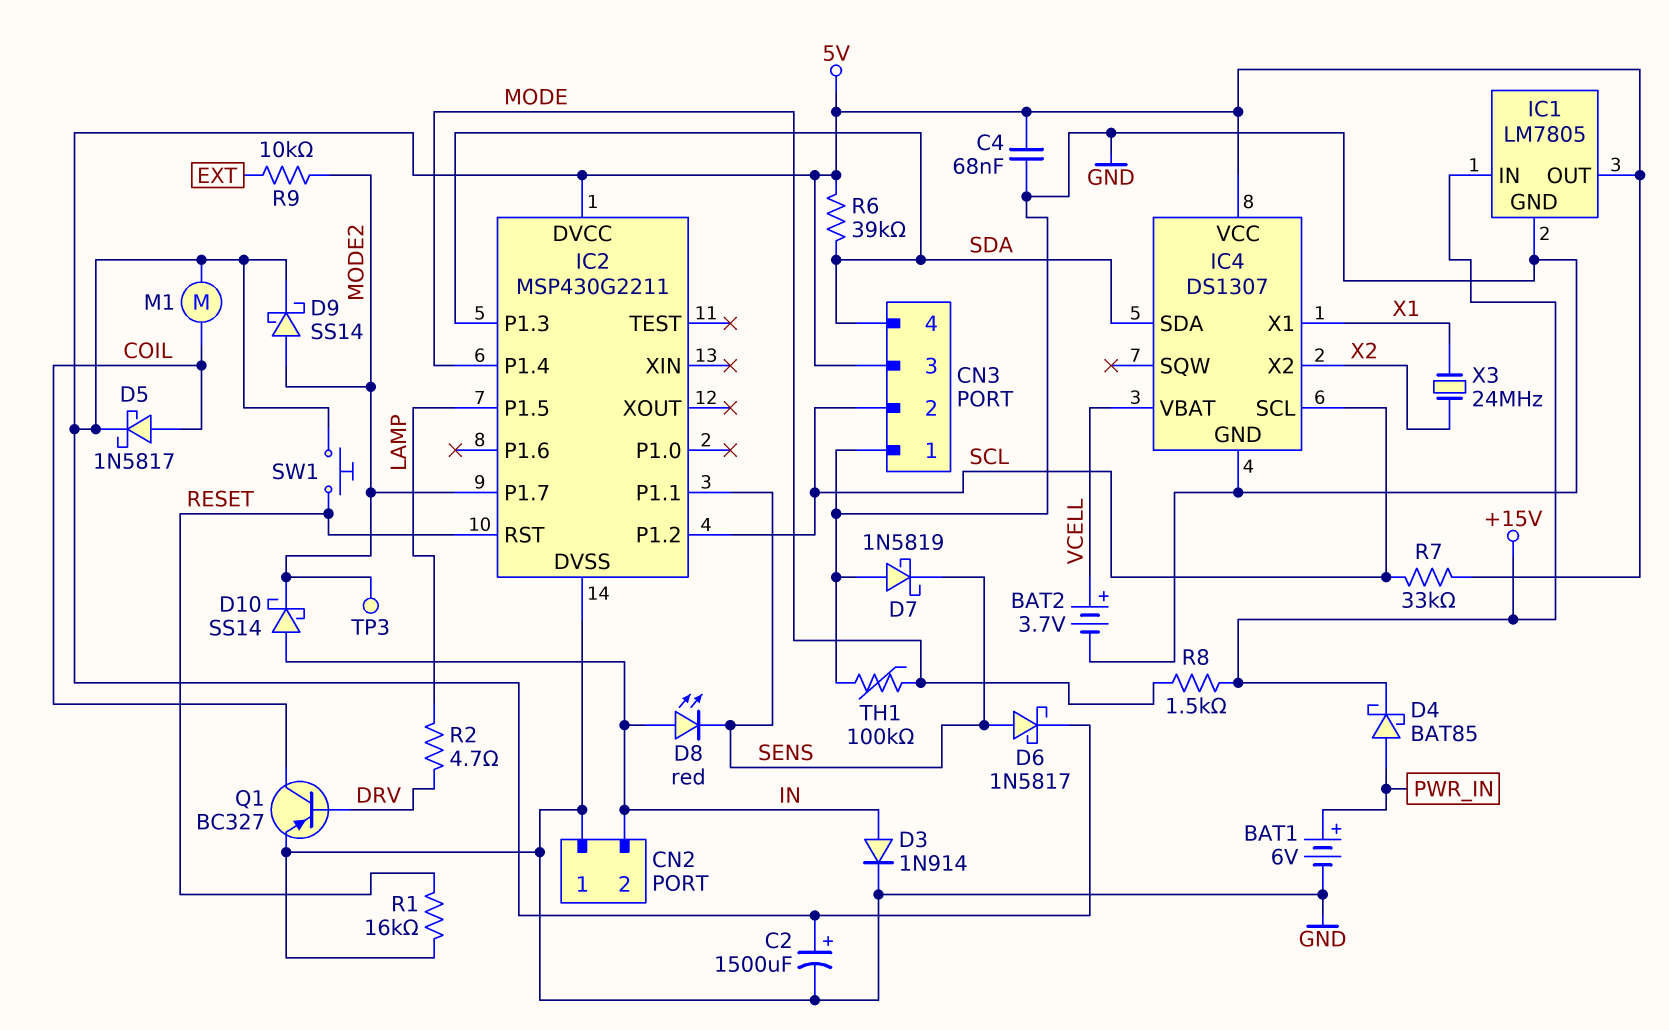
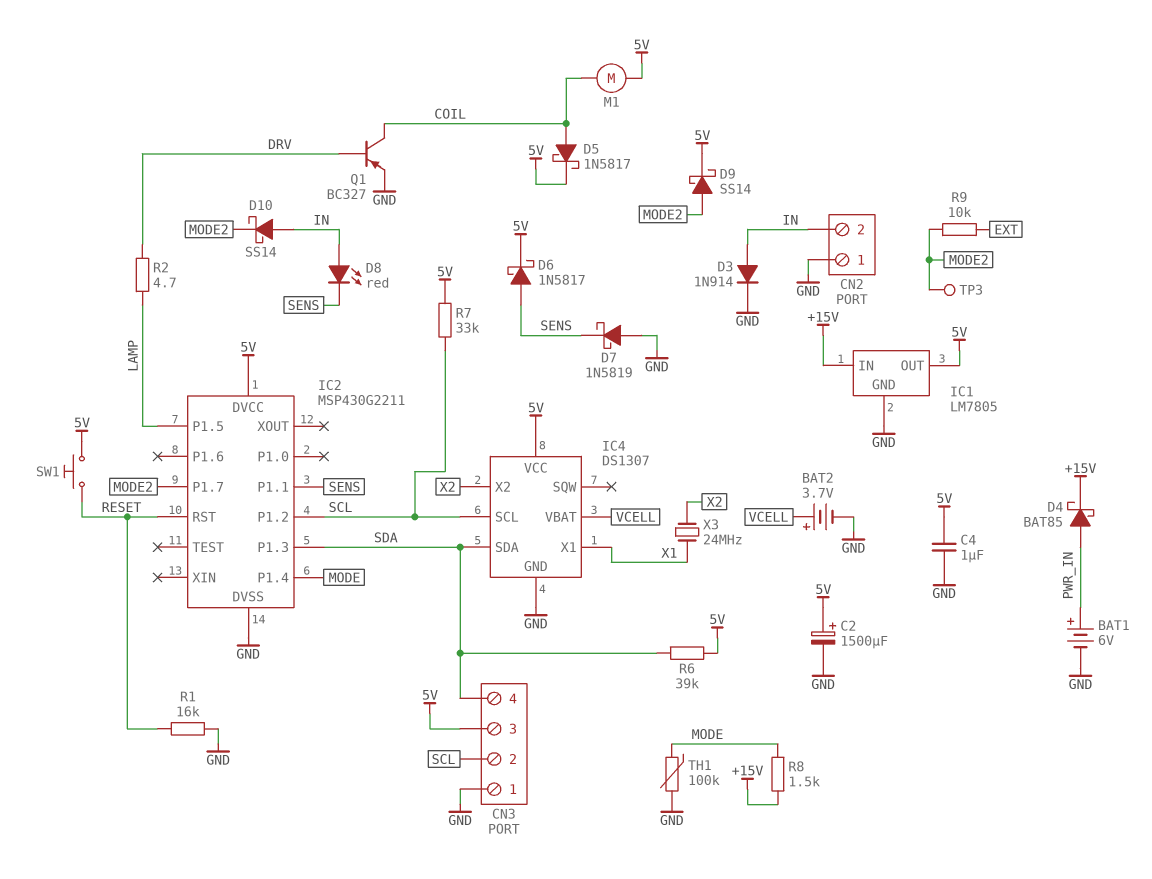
C4: 68nF (5V, GND) -> 1uF (5V, GND)

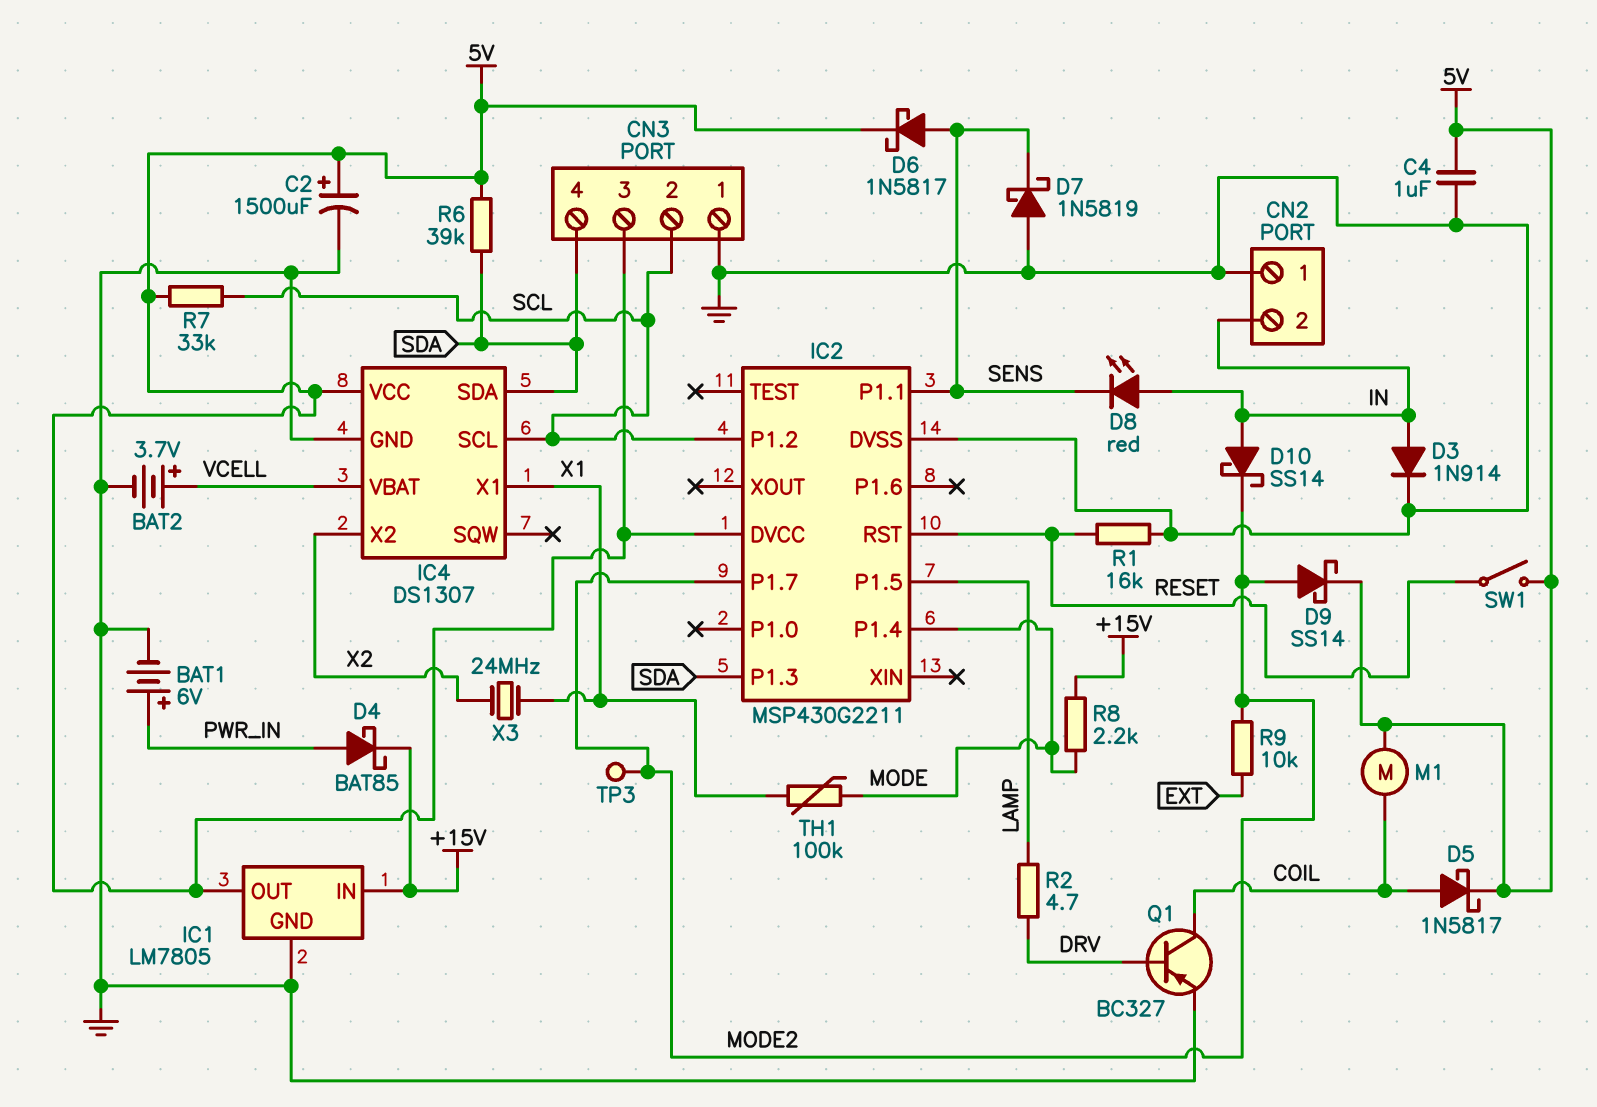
R8: 1.5k (+15V, MODE) -> 2.2k (+15V, MODE)
SW1: button (5V, RESET) -> switch (5V, RESET)
TH1: 100k (GND, MODE) -> 100k (MODE, X1)

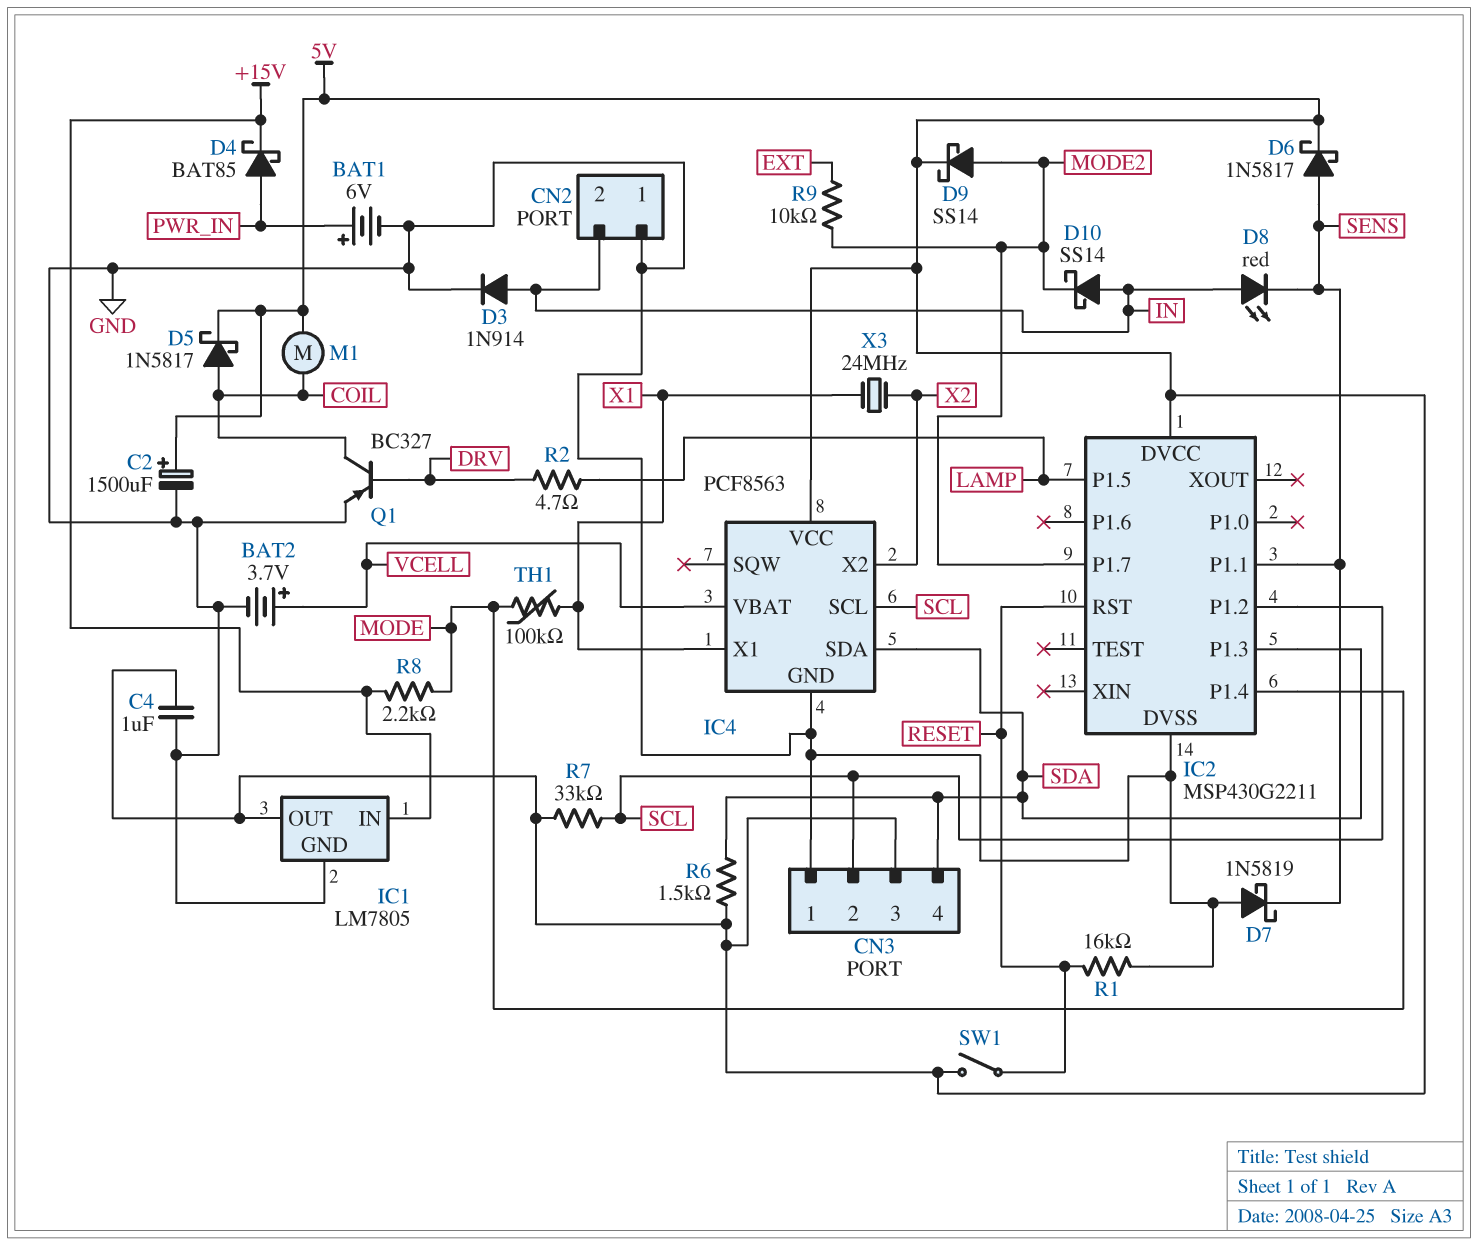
IC4: DS1307 -> PCF8563
R6: 39k (5V, SDA) -> 1.5k (5V, SDA)
TP3: test point (MODE2) -> none

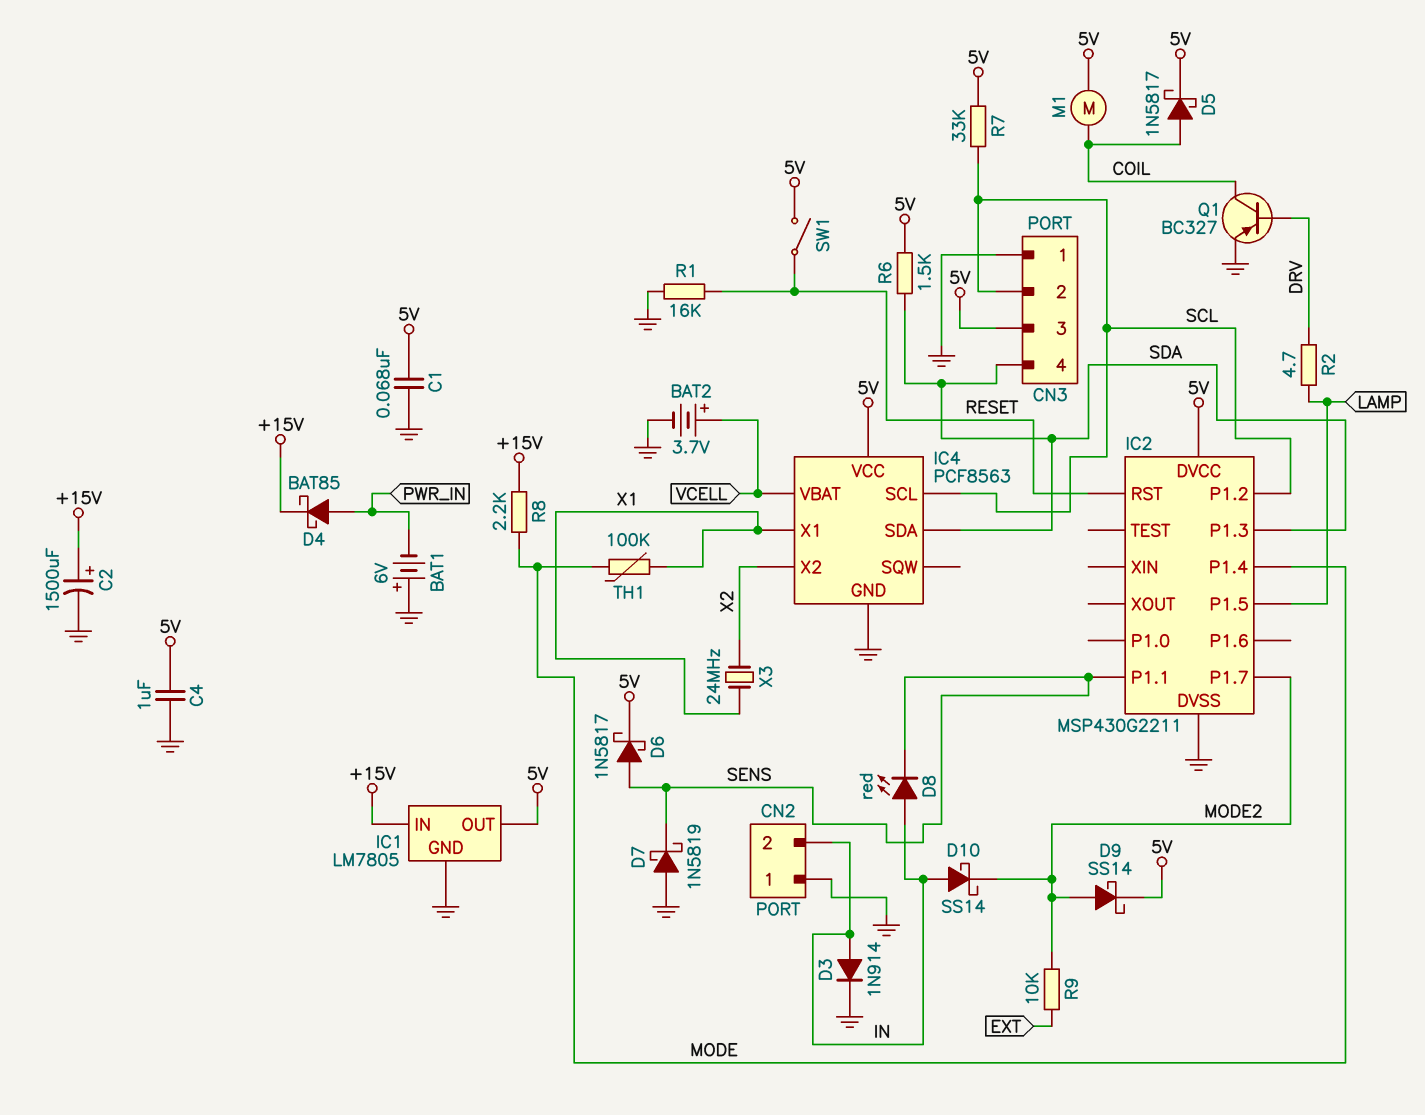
BAT1: 6V (plus PWR_IN, minus GND) -> 6V (plus GND, minus PWR_IN)
C1: none -> 68nF (5V, GND)
C2: 1500uF (plus 5V, minus GND) -> 1500uF (plus +15V, minus GND)

